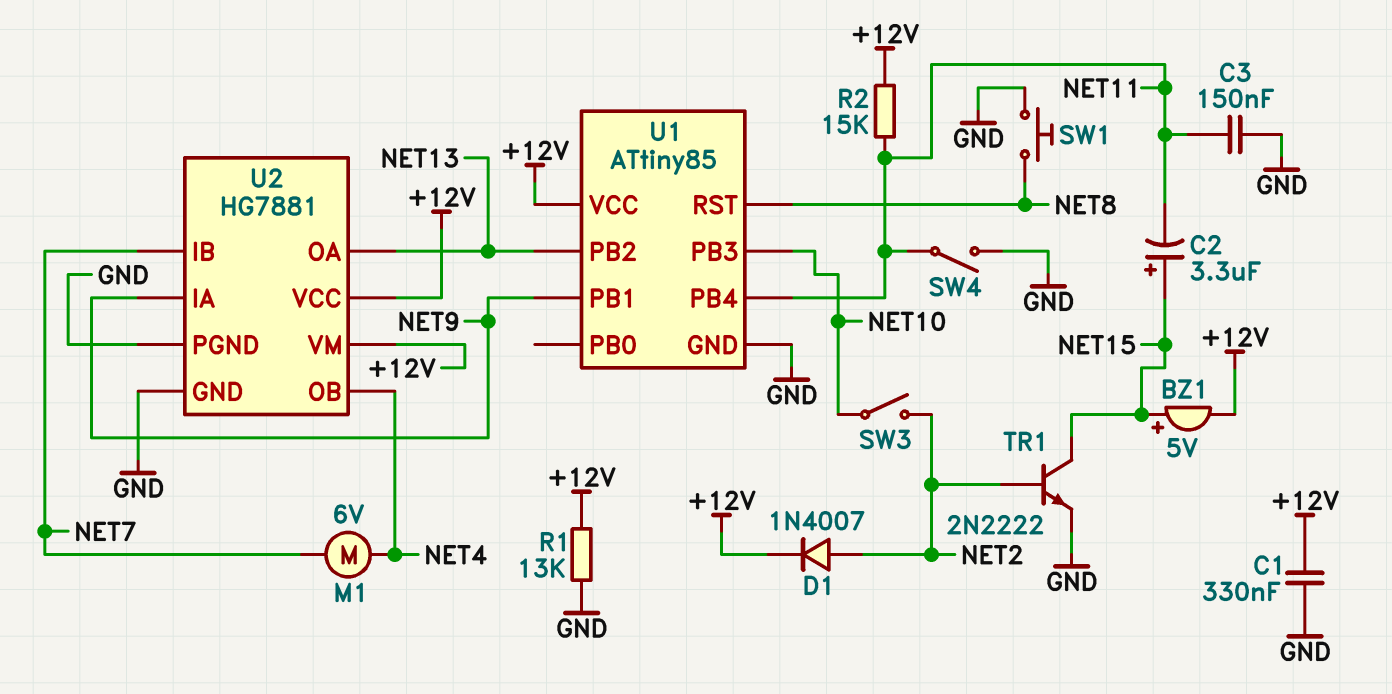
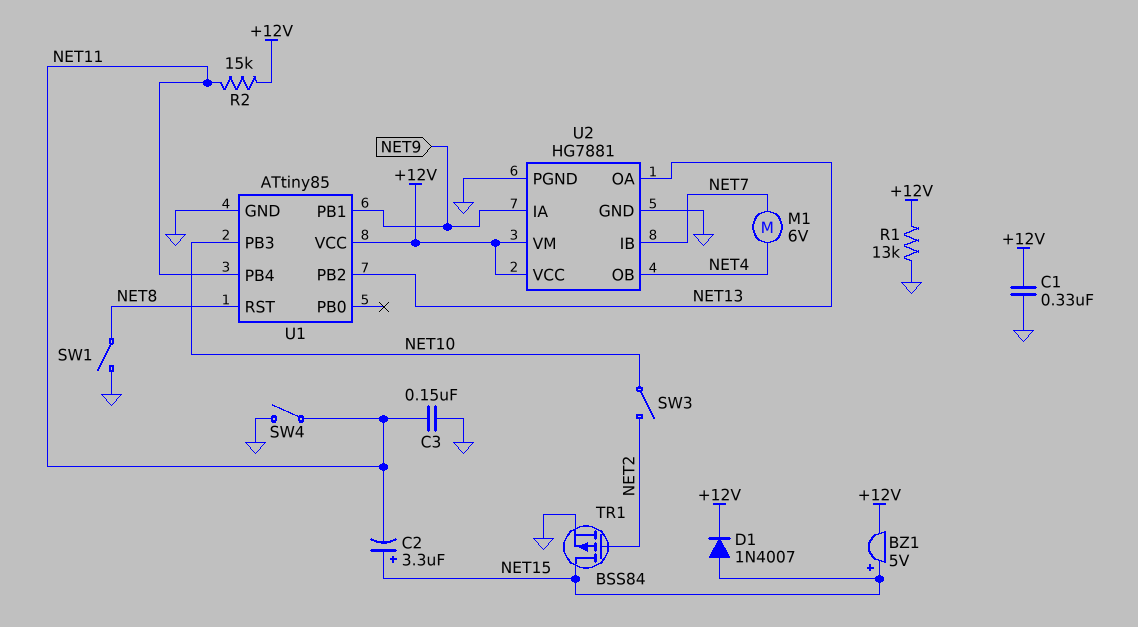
D1: diode 1N4007 (A NET2, K +12V) -> diode 1N4007 (A NET15, K +12V)
SW1: button (GND, NET8) -> switch (GND, NET8)
TR1: NPN 2N2222 (B NET2, C NET15, E GND) -> PMOS BSS84 (G NET2, D NET15, S GND)

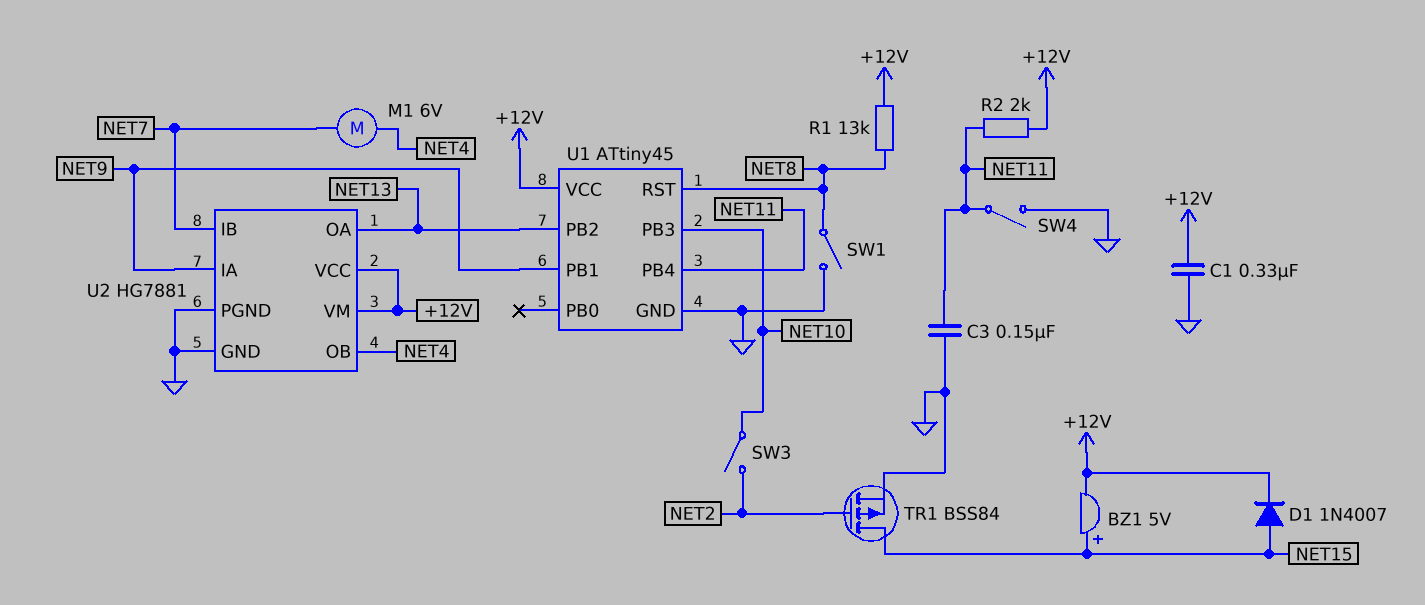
C2: 3.3uF (plus NET15, minus NET11) -> none
R1: 13k (+12V, GND) -> 13k (+12V, NET8)
R2: 15k (+12V, NET11) -> 2k (+12V, NET11)
U1: ATtiny85 -> ATtiny45

